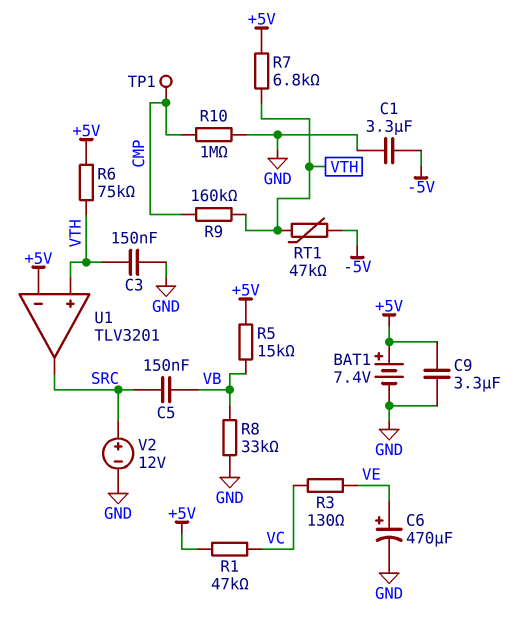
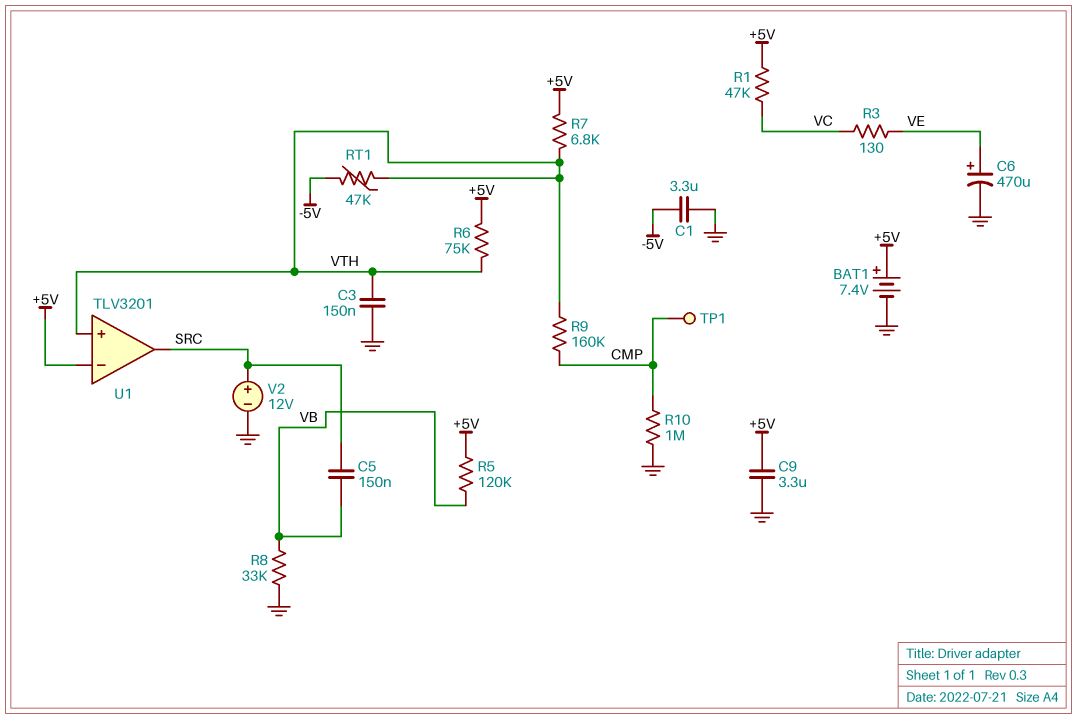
R5: 15k (+5V, VB) -> 120k (+5V, VB)

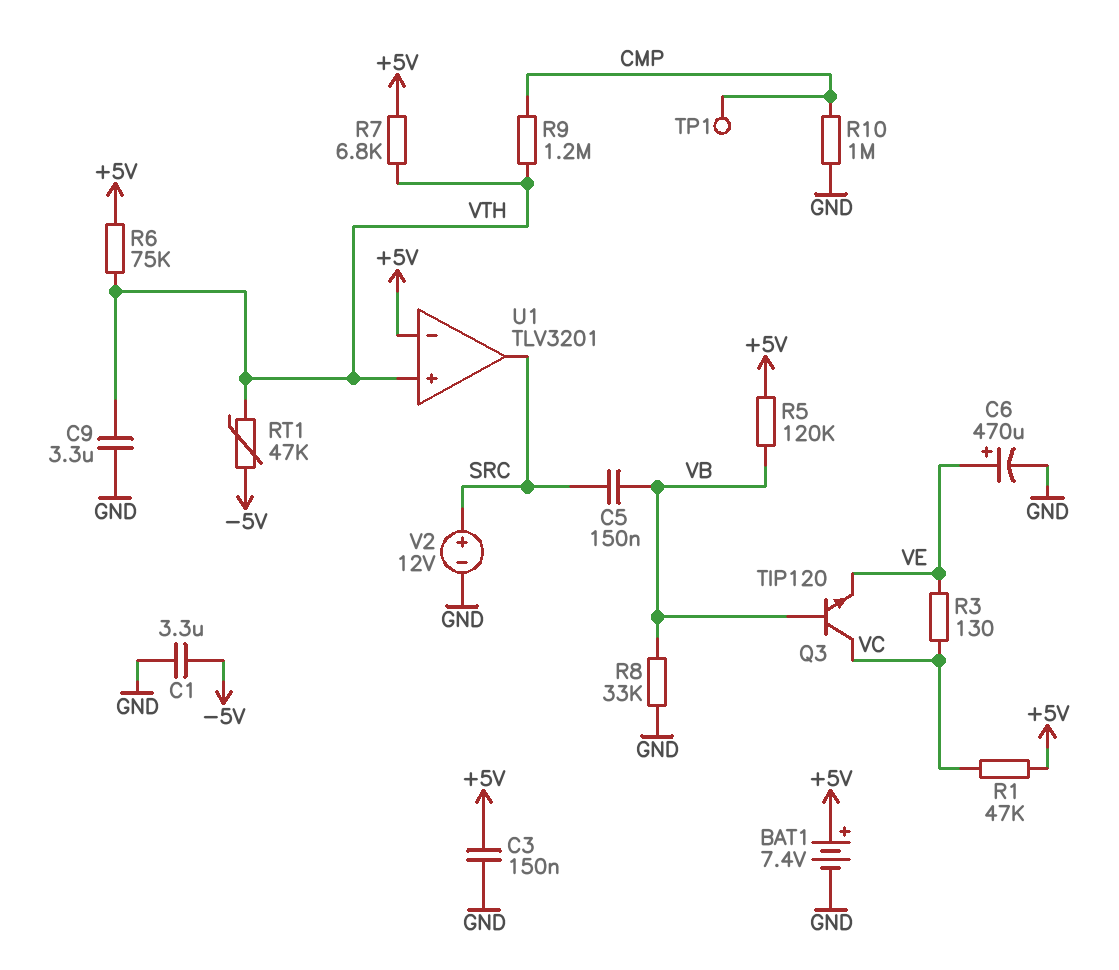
C3: 150nF (GND, VTH) -> 150nF (+5V, GND)
C9: 3.3uF (+5V, GND) -> 3.3uF (GND, VTH)
Q3: none -> NPN TIP120 (B VB, C VC, E VE)
R9: 160k (CMP, VTH) -> 1.2M (CMP, VTH)

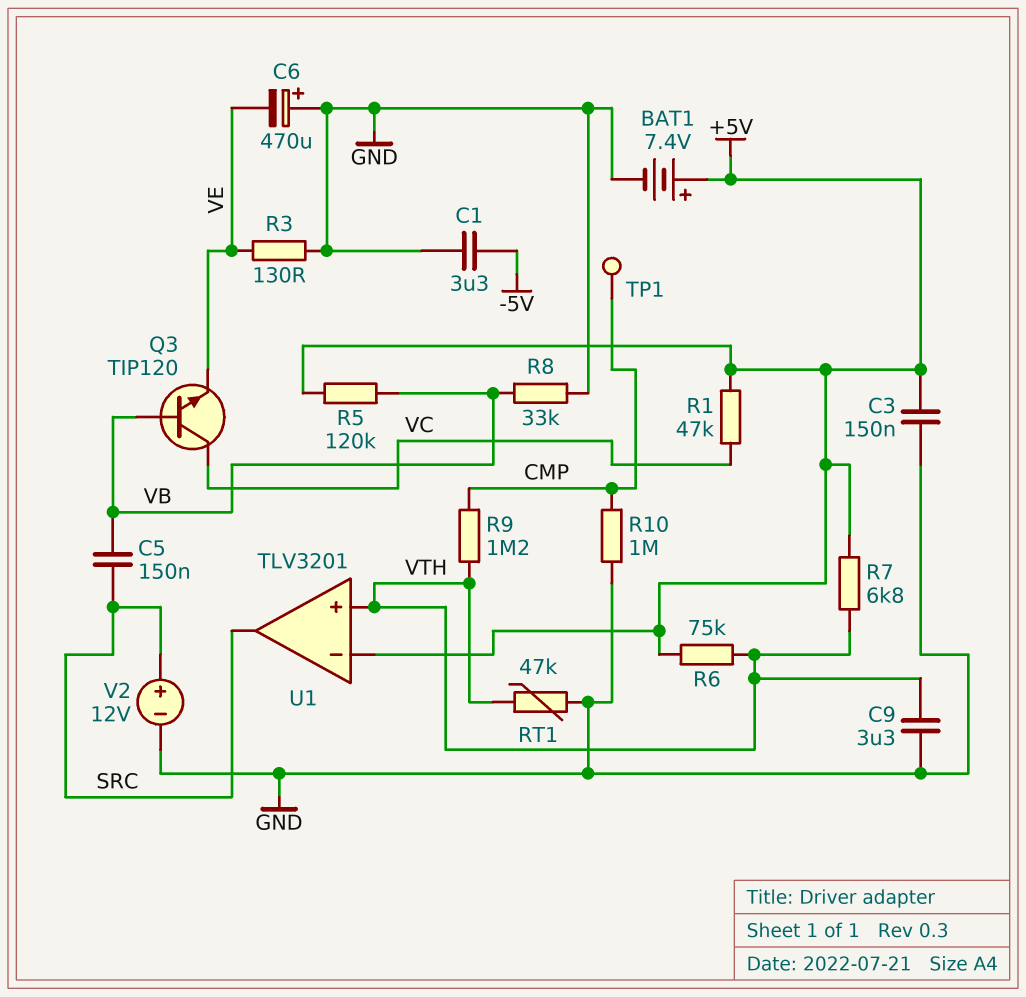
C6: 470uF (plus VE, minus GND) -> 470uF (plus GND, minus VE)
R3: 130 (VC, VE) -> 130 (GND, VE)
RT1: 47k (-5V, VTH) -> 47k (GND, VTH)

